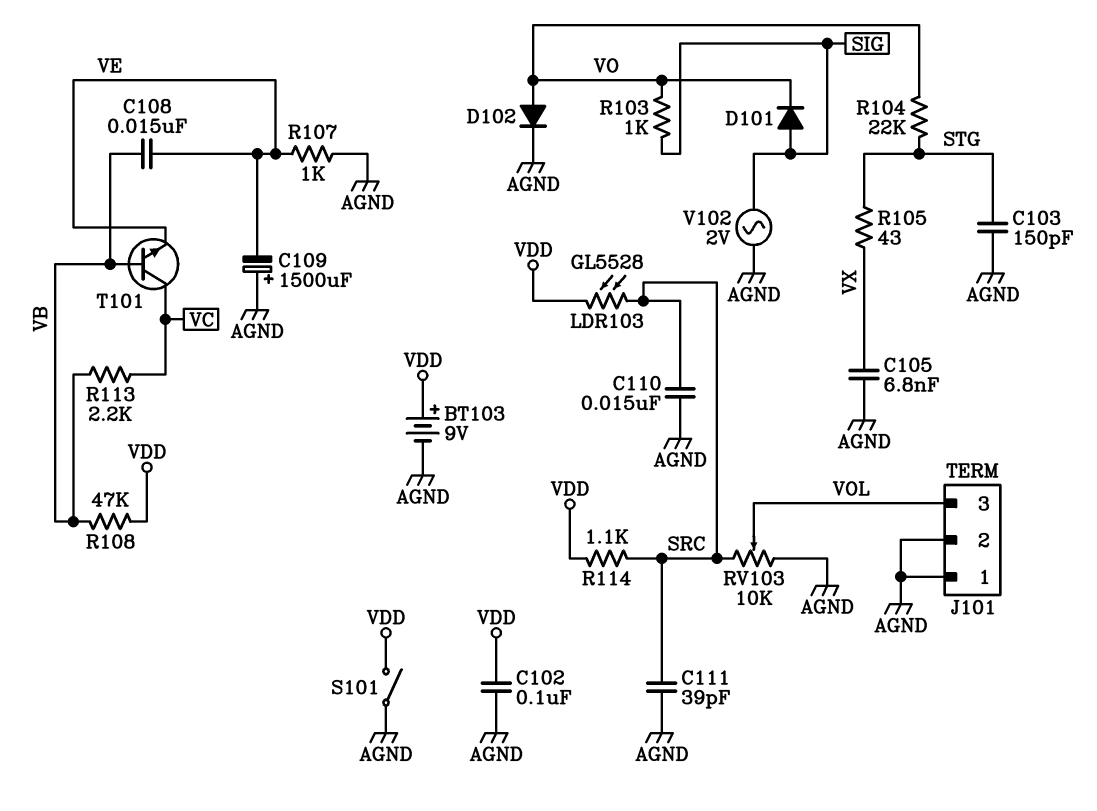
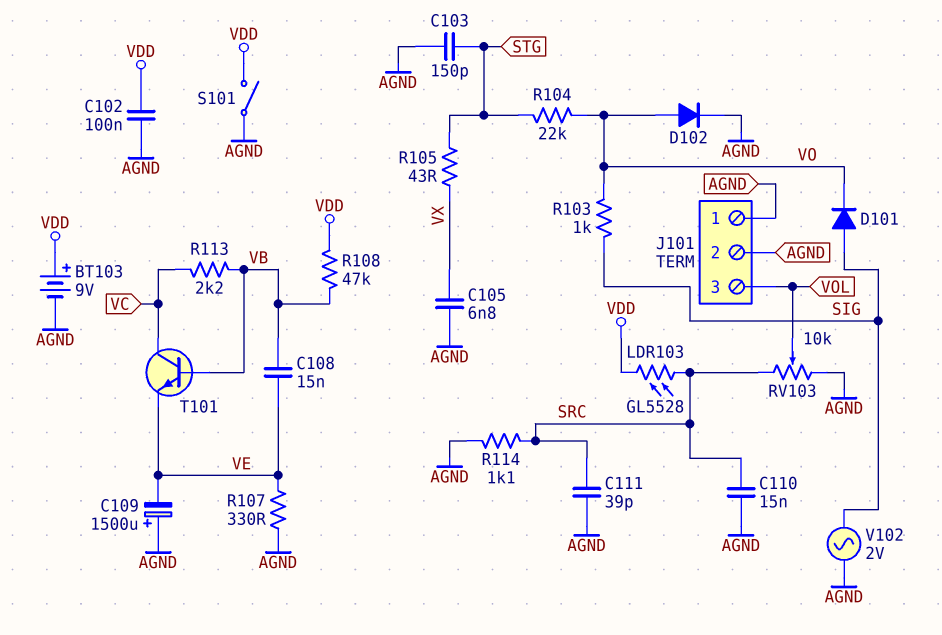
R107: 1k (AGND, VE) -> 330 (AGND, VE)
R114: 1.1k (SRC, VDD) -> 1.1k (AGND, SRC)

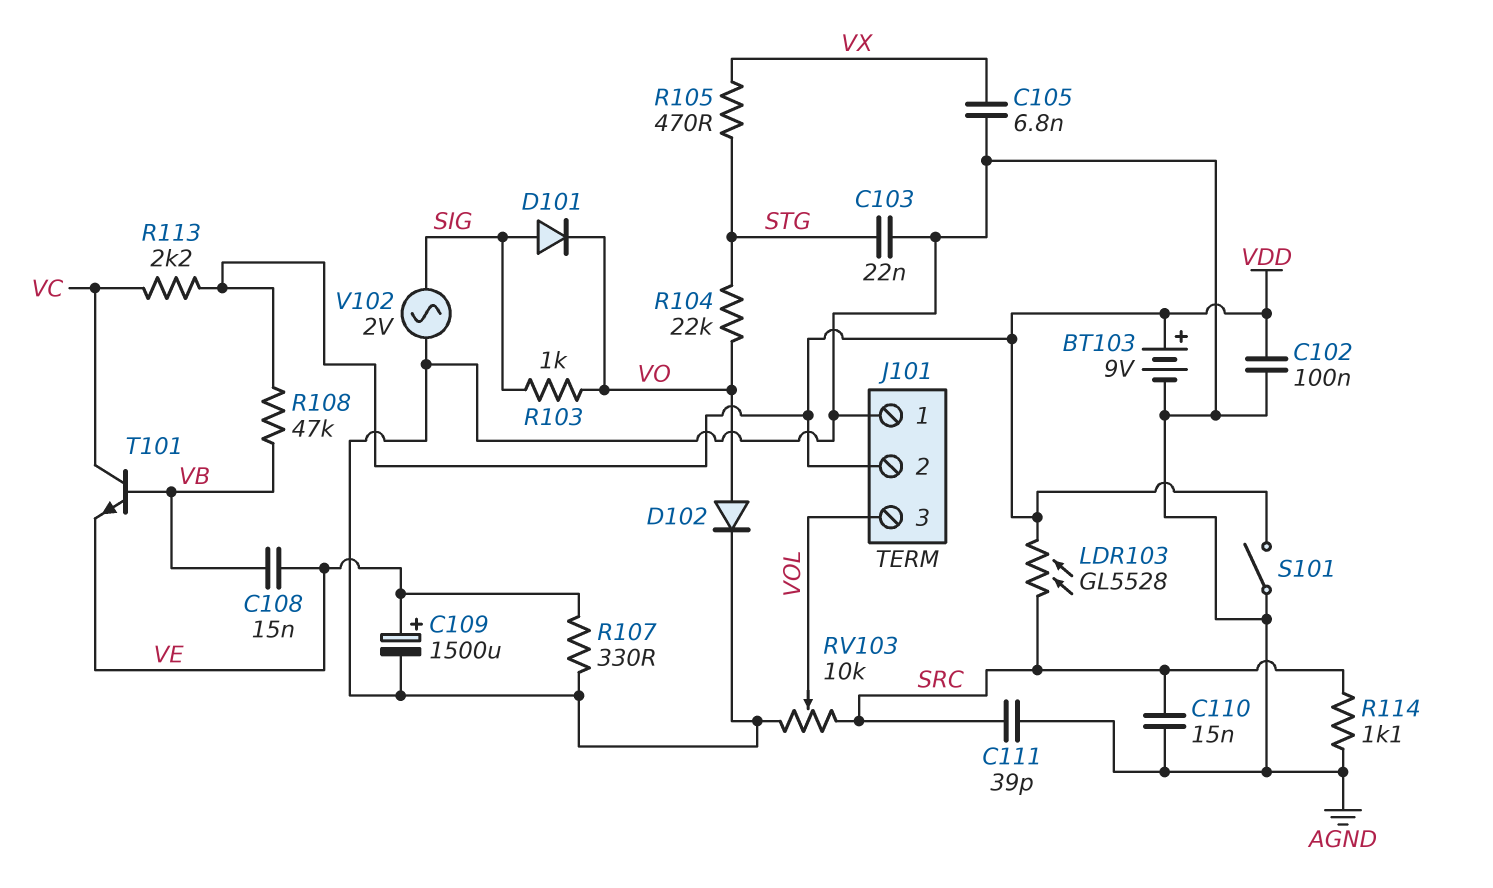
C103: 150pF (AGND, STG) -> 22nF (AGND, STG)
C109: 1500uF (plus AGND, minus VE) -> 1500uF (plus VE, minus AGND)
J101 pin 2: AGND -> VDD
R105: 43 (STG, VX) -> 470 (STG, VX)
R113: 2.2k (VB, VC) -> 2.2k (VC, VDD)

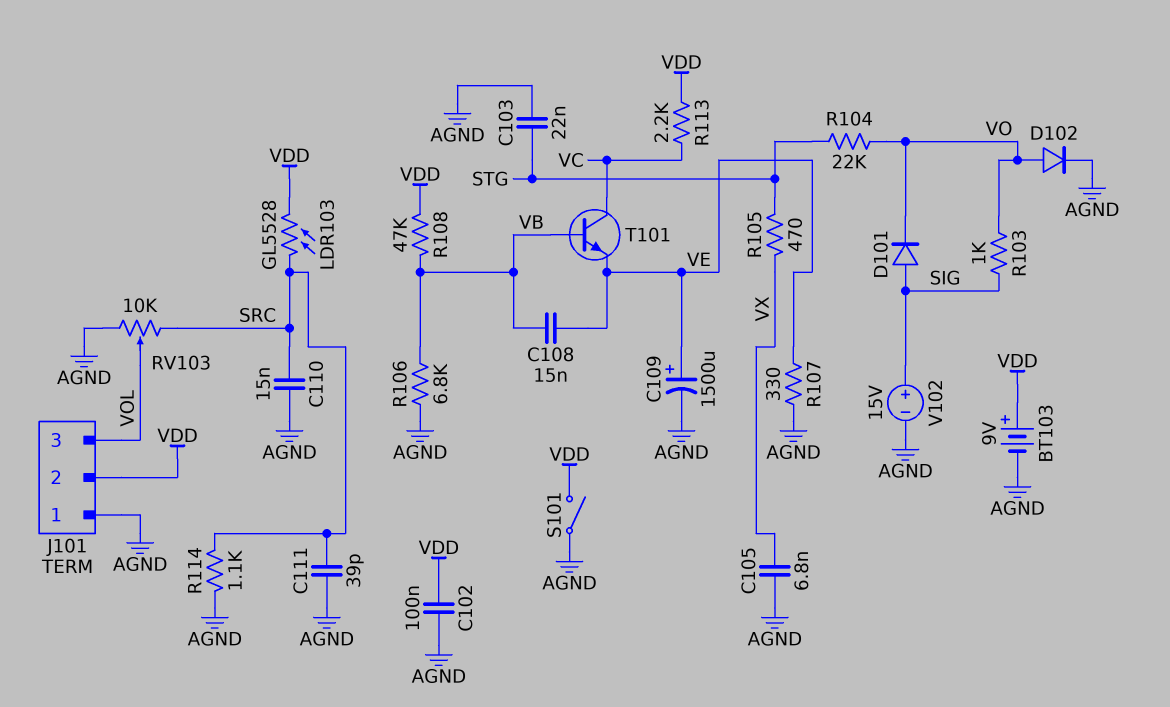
R106: none -> 6.8k (AGND, VB)
V102: AC 2V (AGND, SIG) -> 15V (plus SIG, minus AGND)

